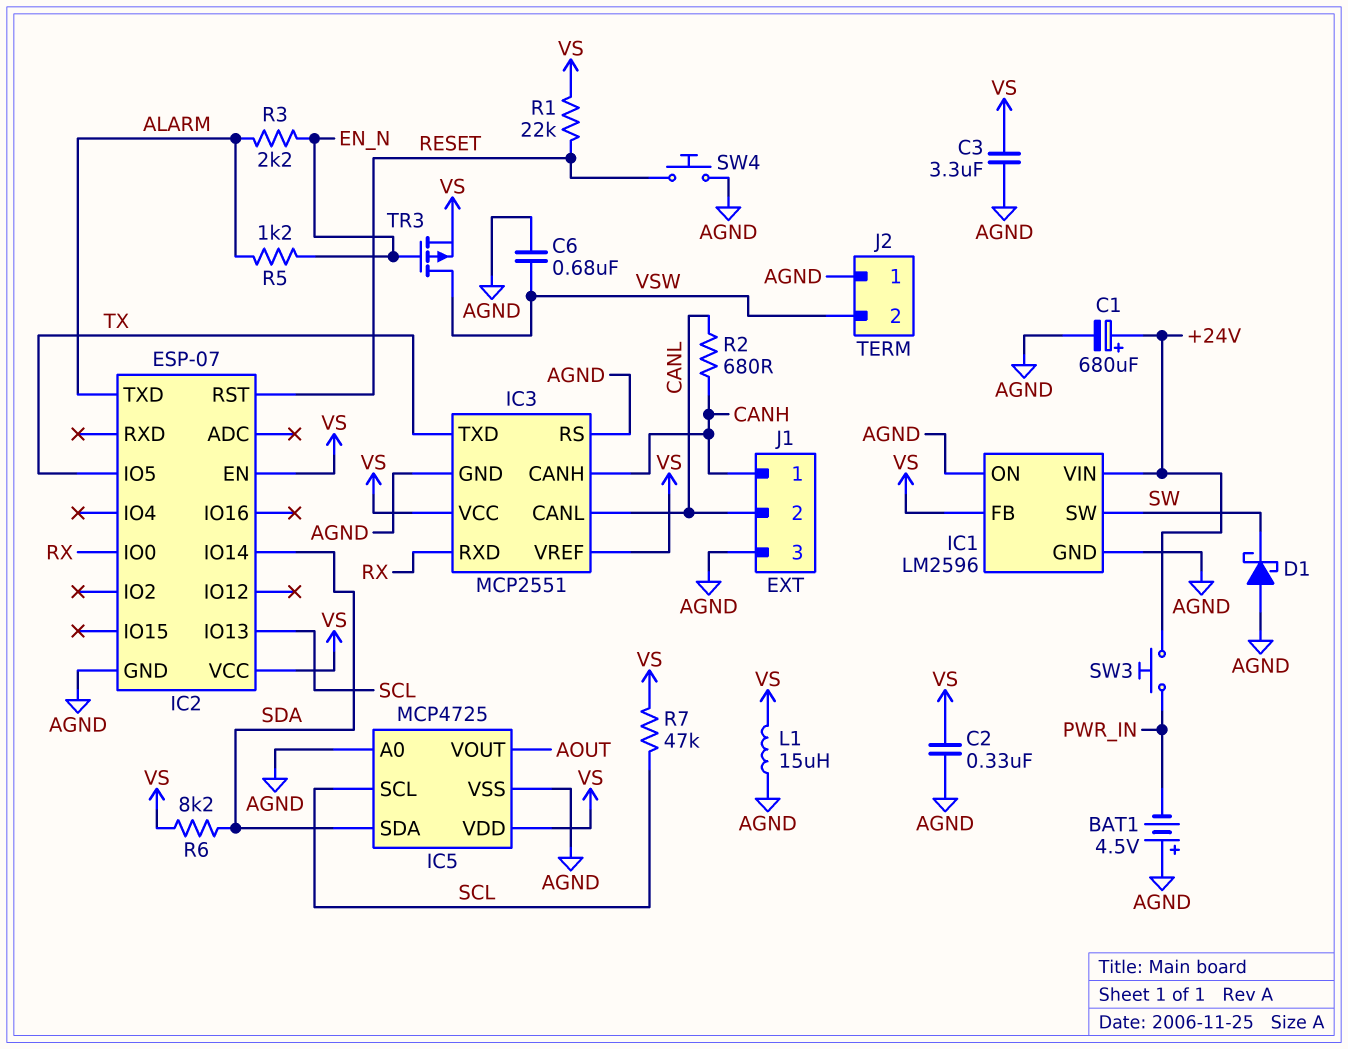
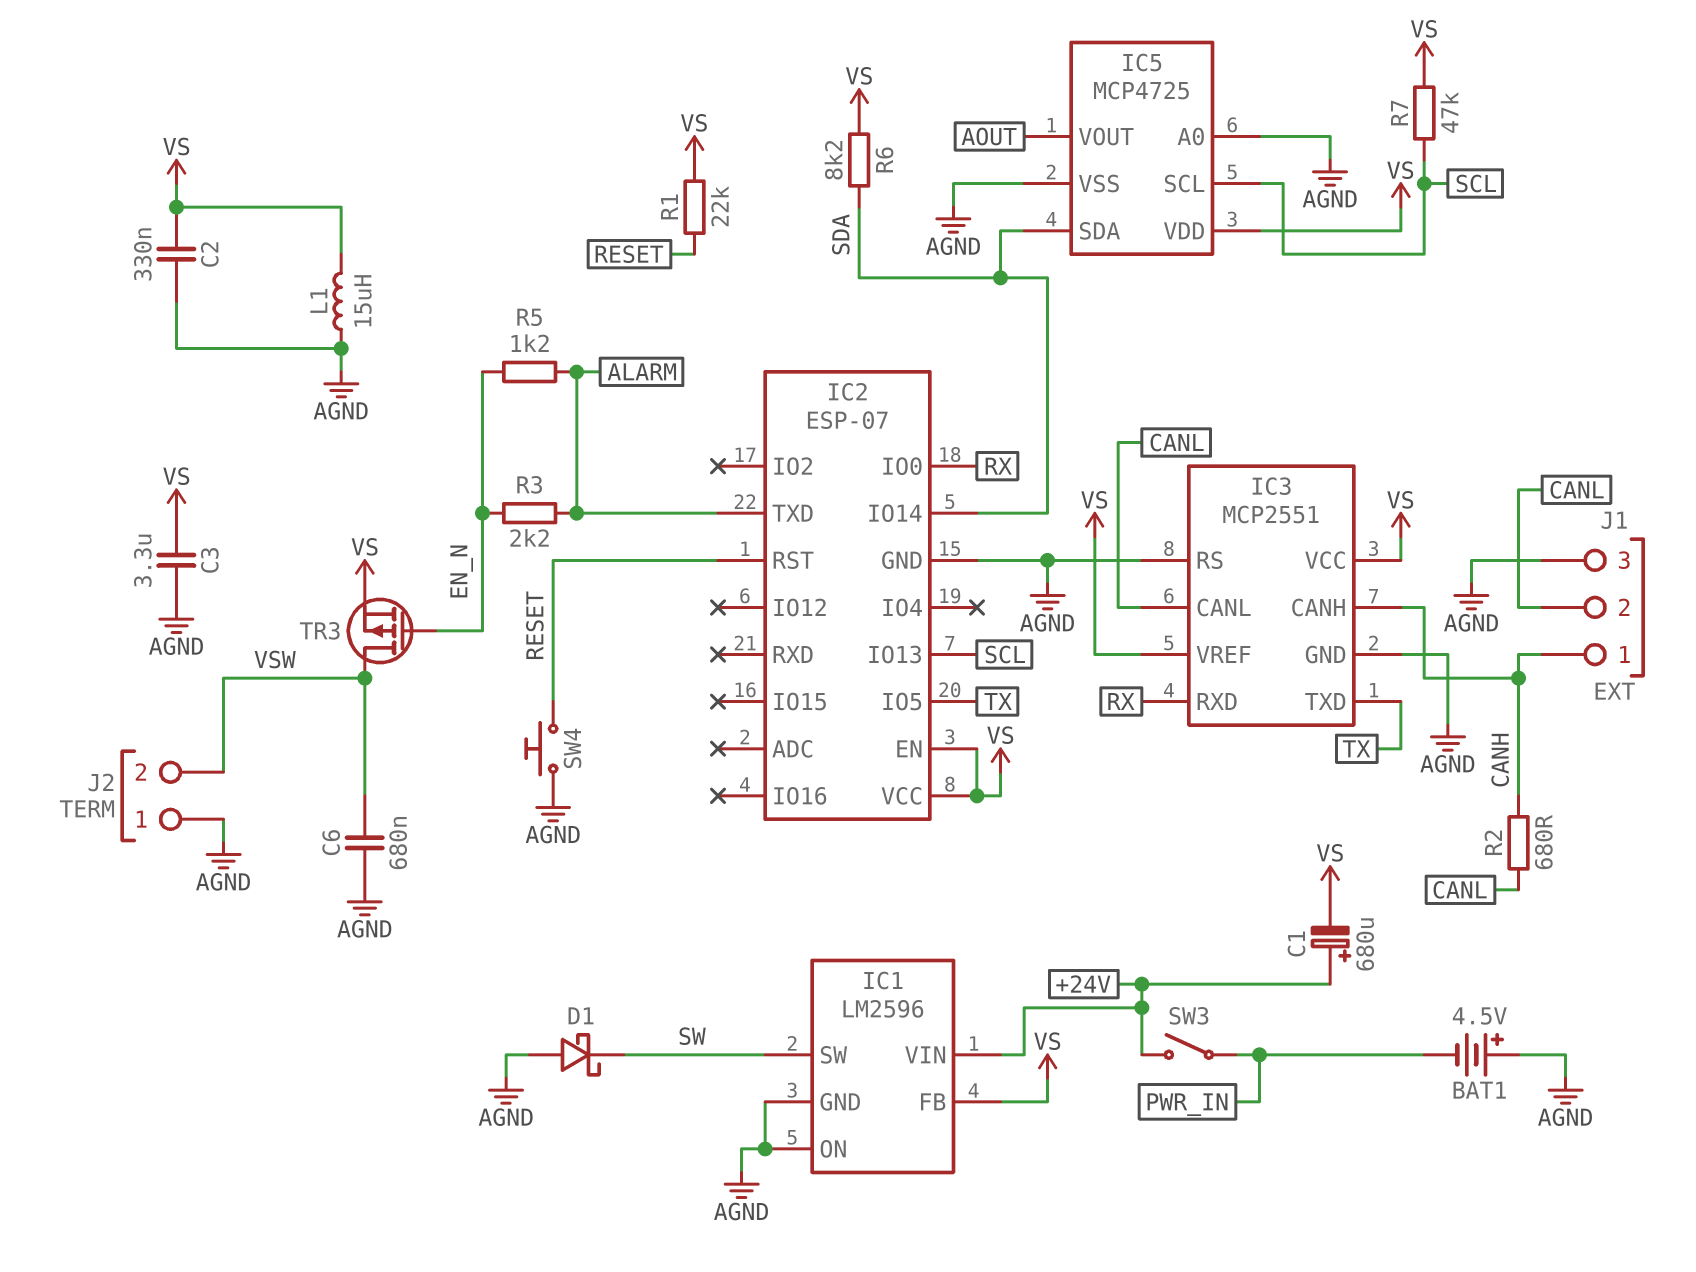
C1: 680uF (plus +24V, minus AGND) -> 680uF (plus +24V, minus VS)
SW3: button (+24V, PWR_IN) -> switch (+24V, PWR_IN)

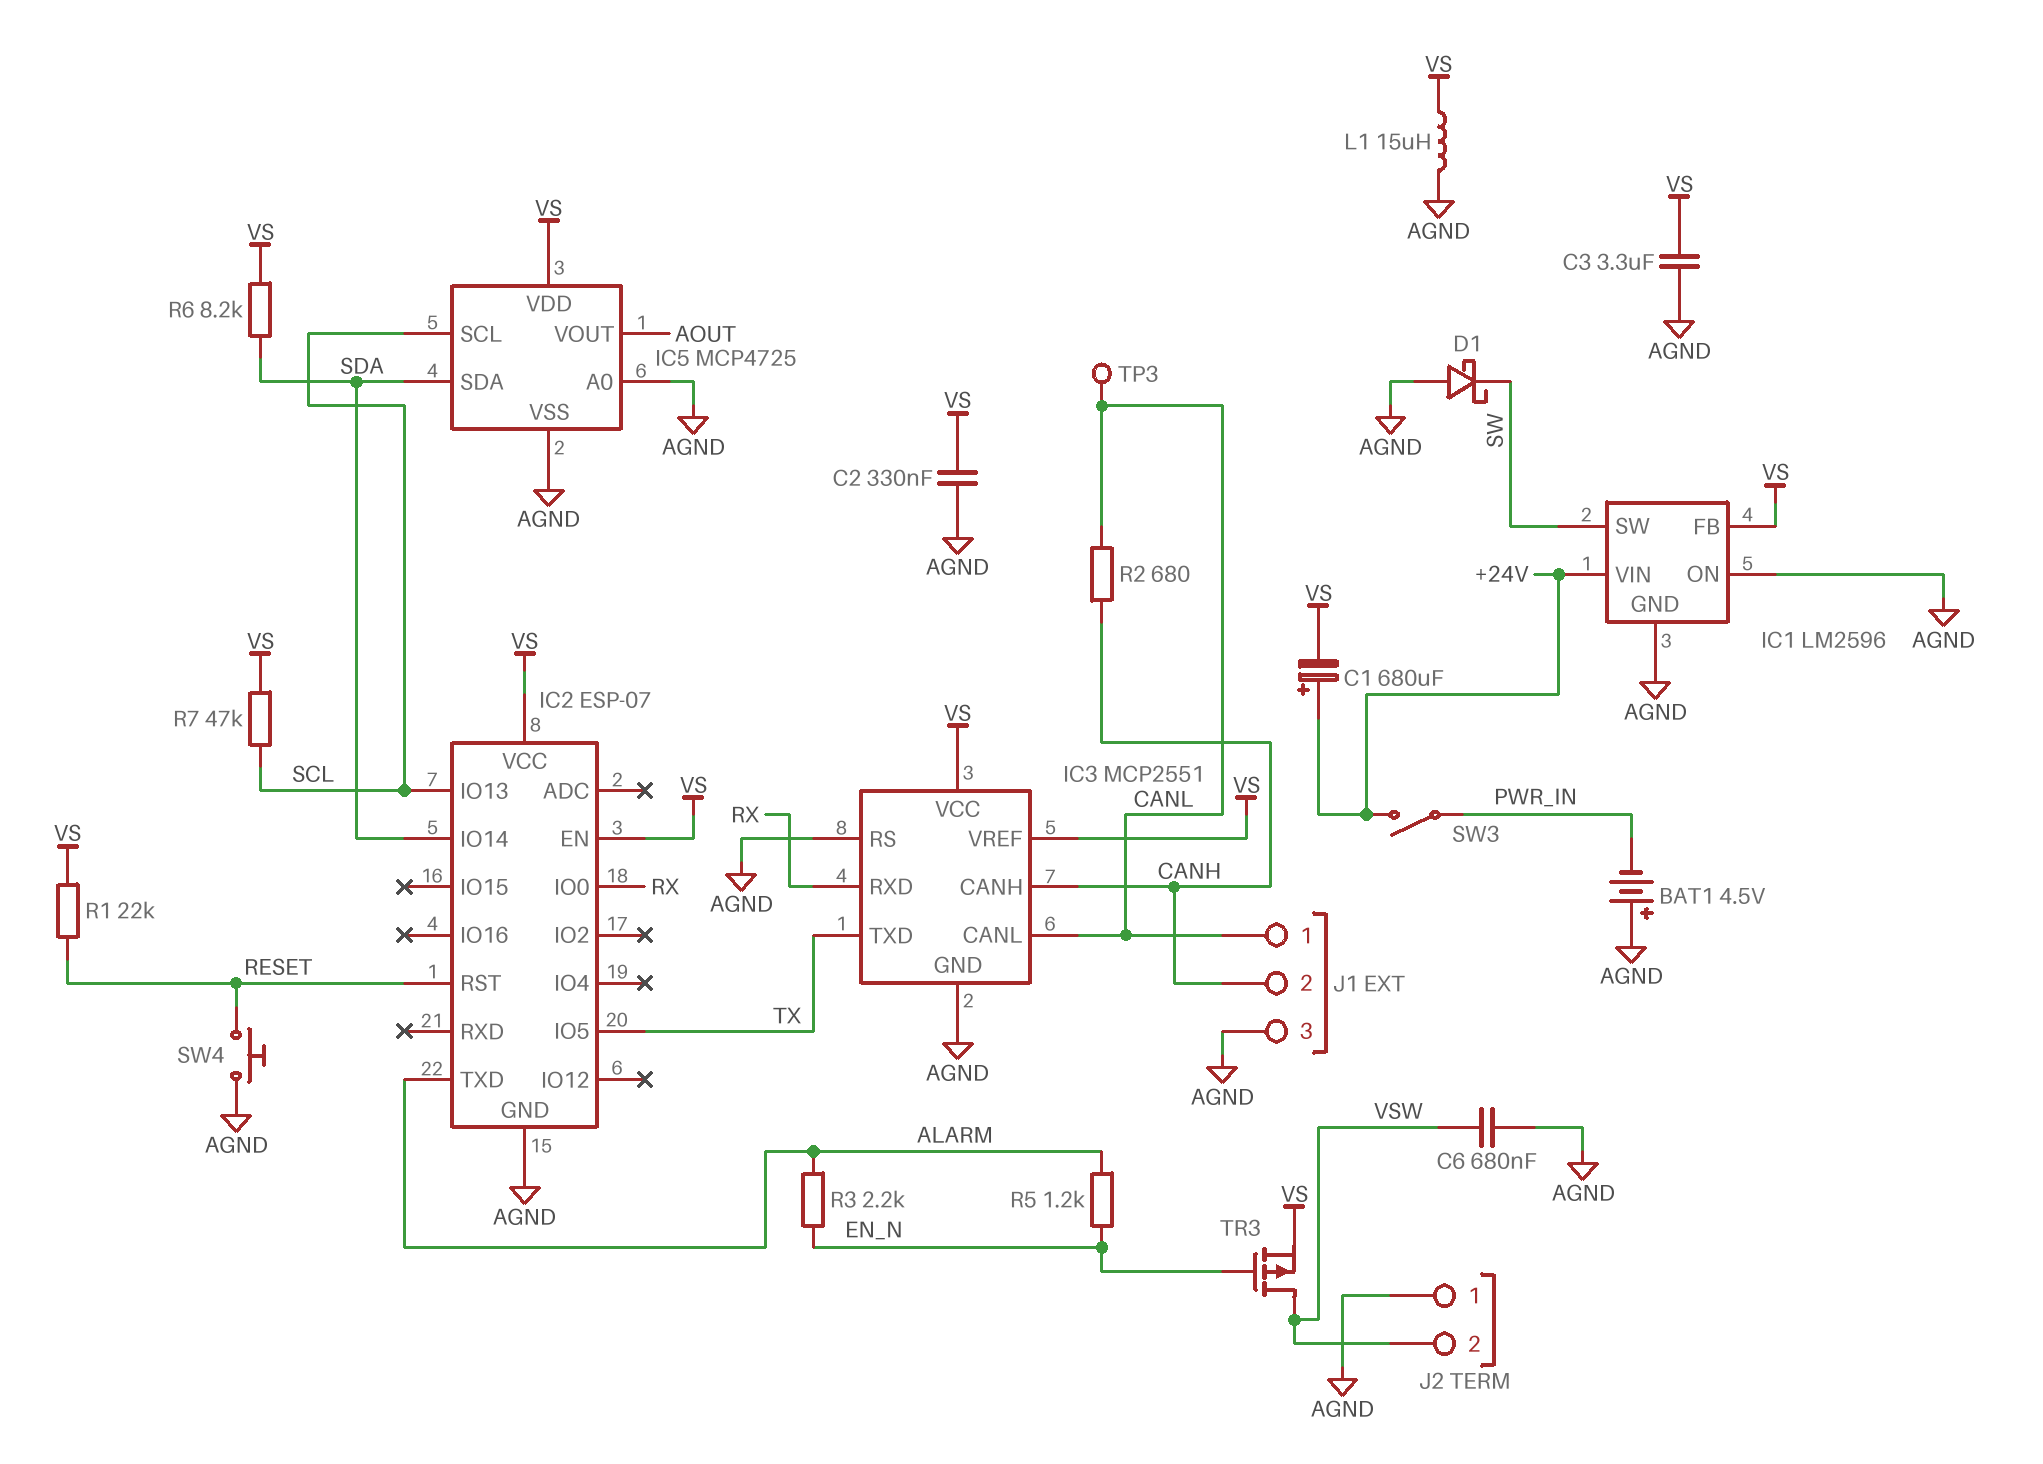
J1 pin 1: CANH -> CANL
J1 pin 2: CANL -> CANH
TP3: none -> test point (CANL)

